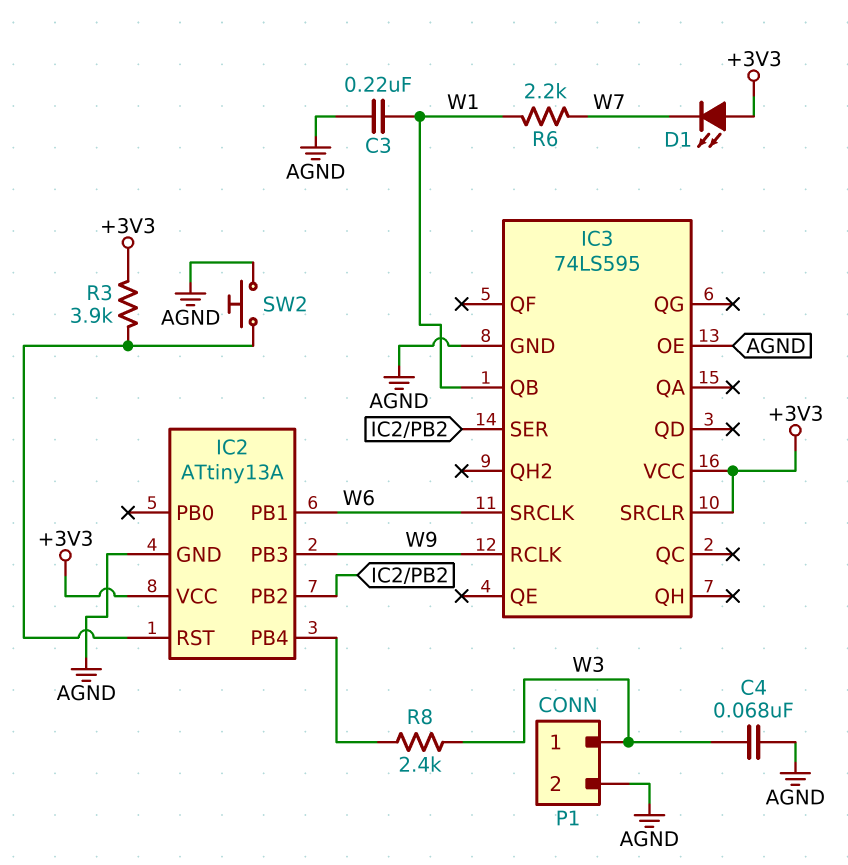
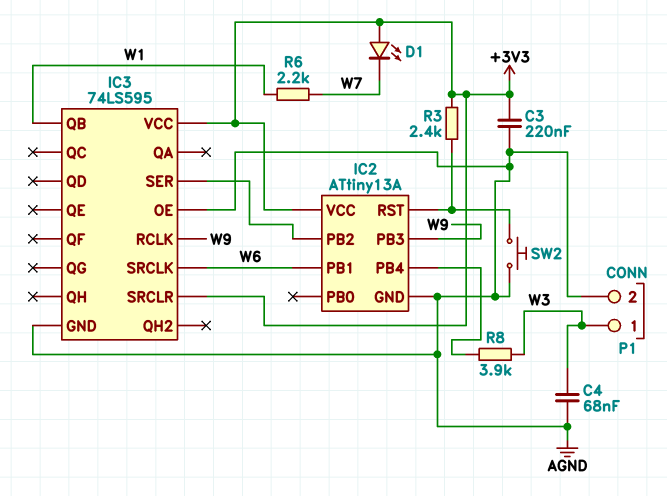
C3: 220nF (AGND, W1) -> 220nF (+3V3, AGND)
R3: 3.9k (+3V3, IC2/RST) -> 2.4k (+3V3, IC2/RST)
R8: 2.4k (IC2/PB4, W3) -> 3.9k (IC2/PB4, W3)

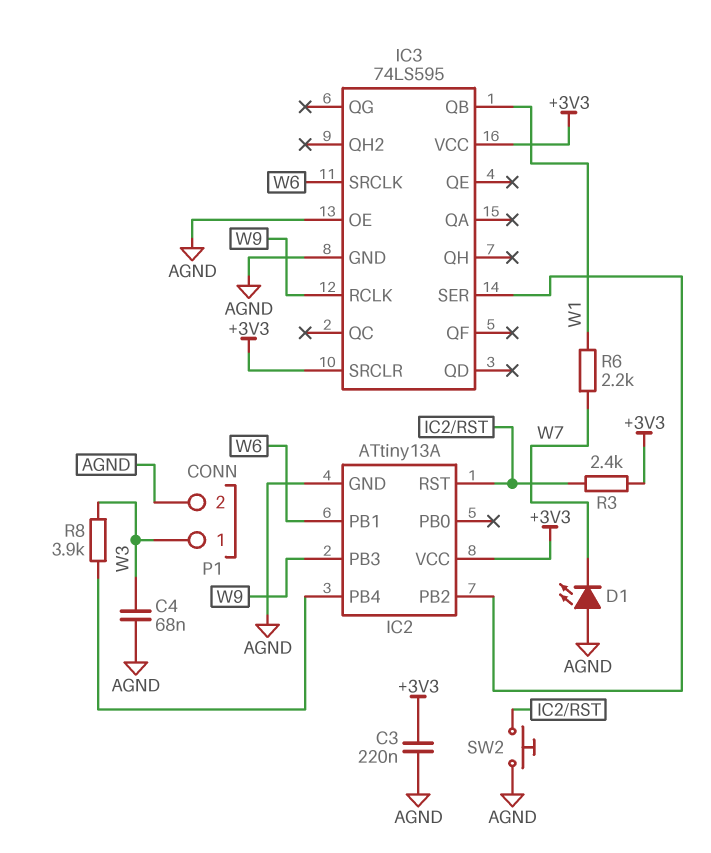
D1: LED (A +3V3, K W7) -> LED (A AGND, K W7)

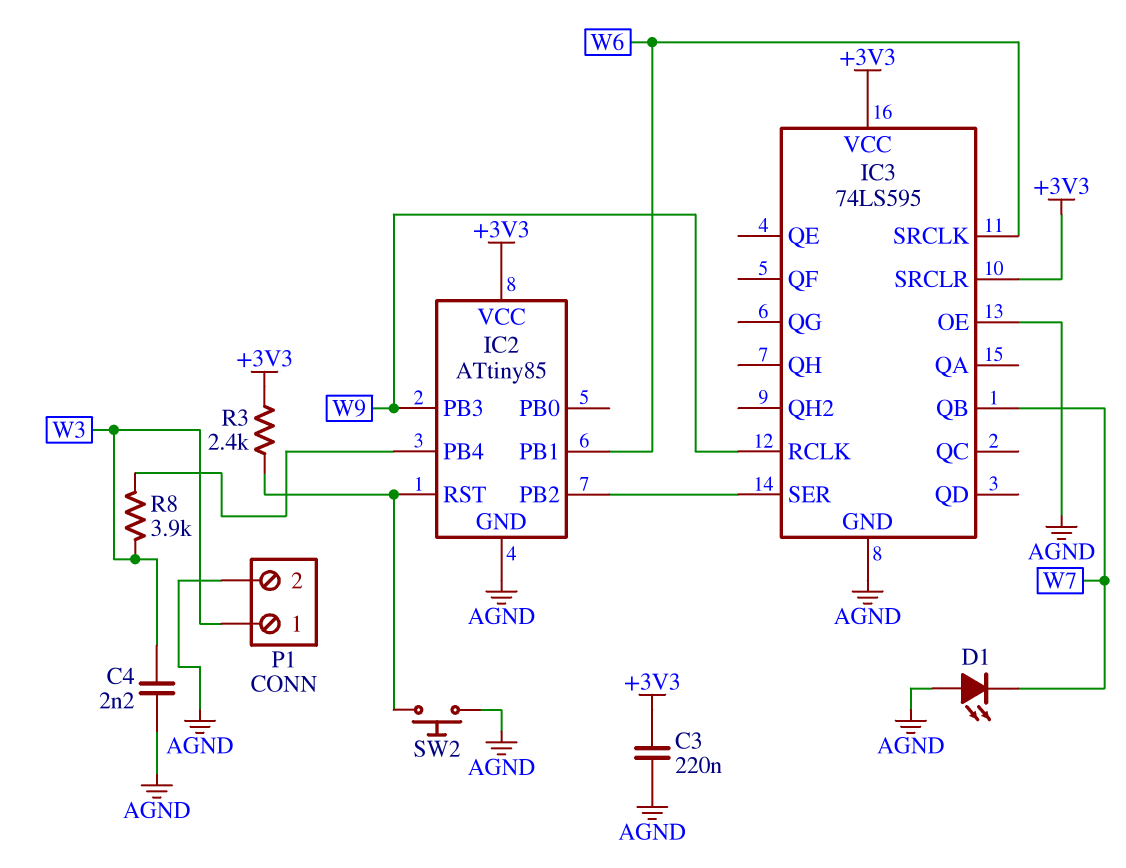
C4: 68nF (AGND, W3) -> 2.2nF (AGND, W3)
IC2: ATtiny13A -> ATtiny85
IC3 pin QB: W1 -> W7
R6: 2.2k (W1, W7) -> none

